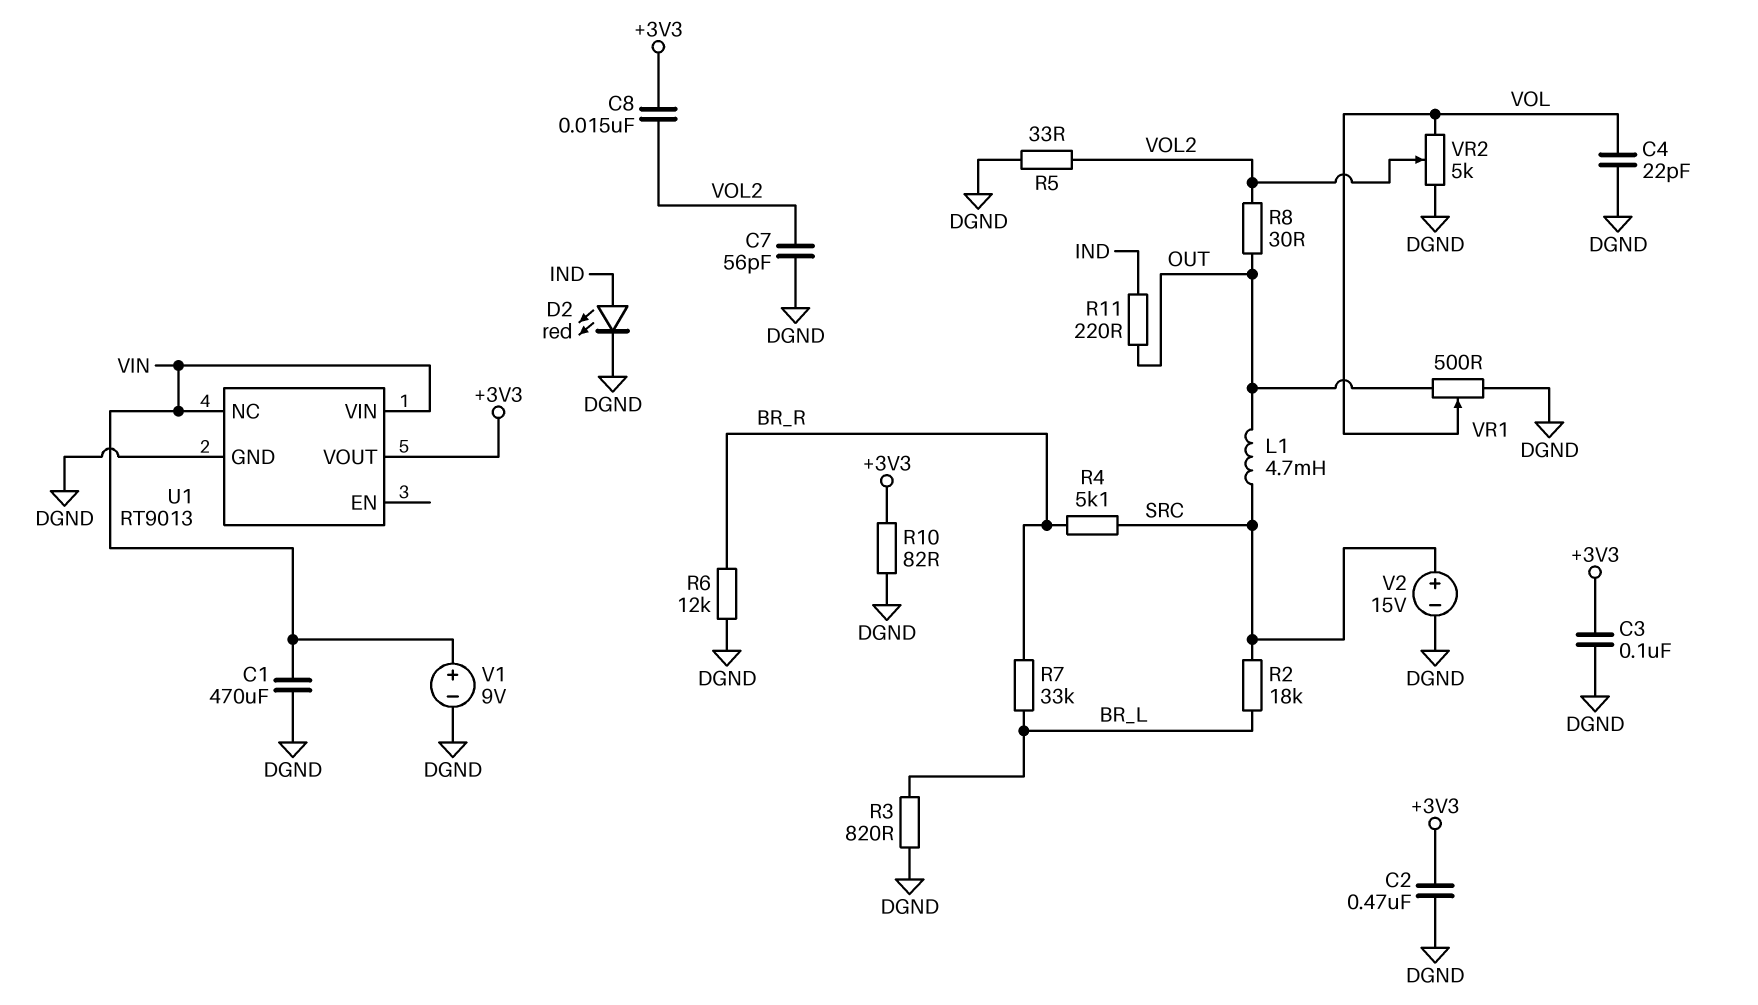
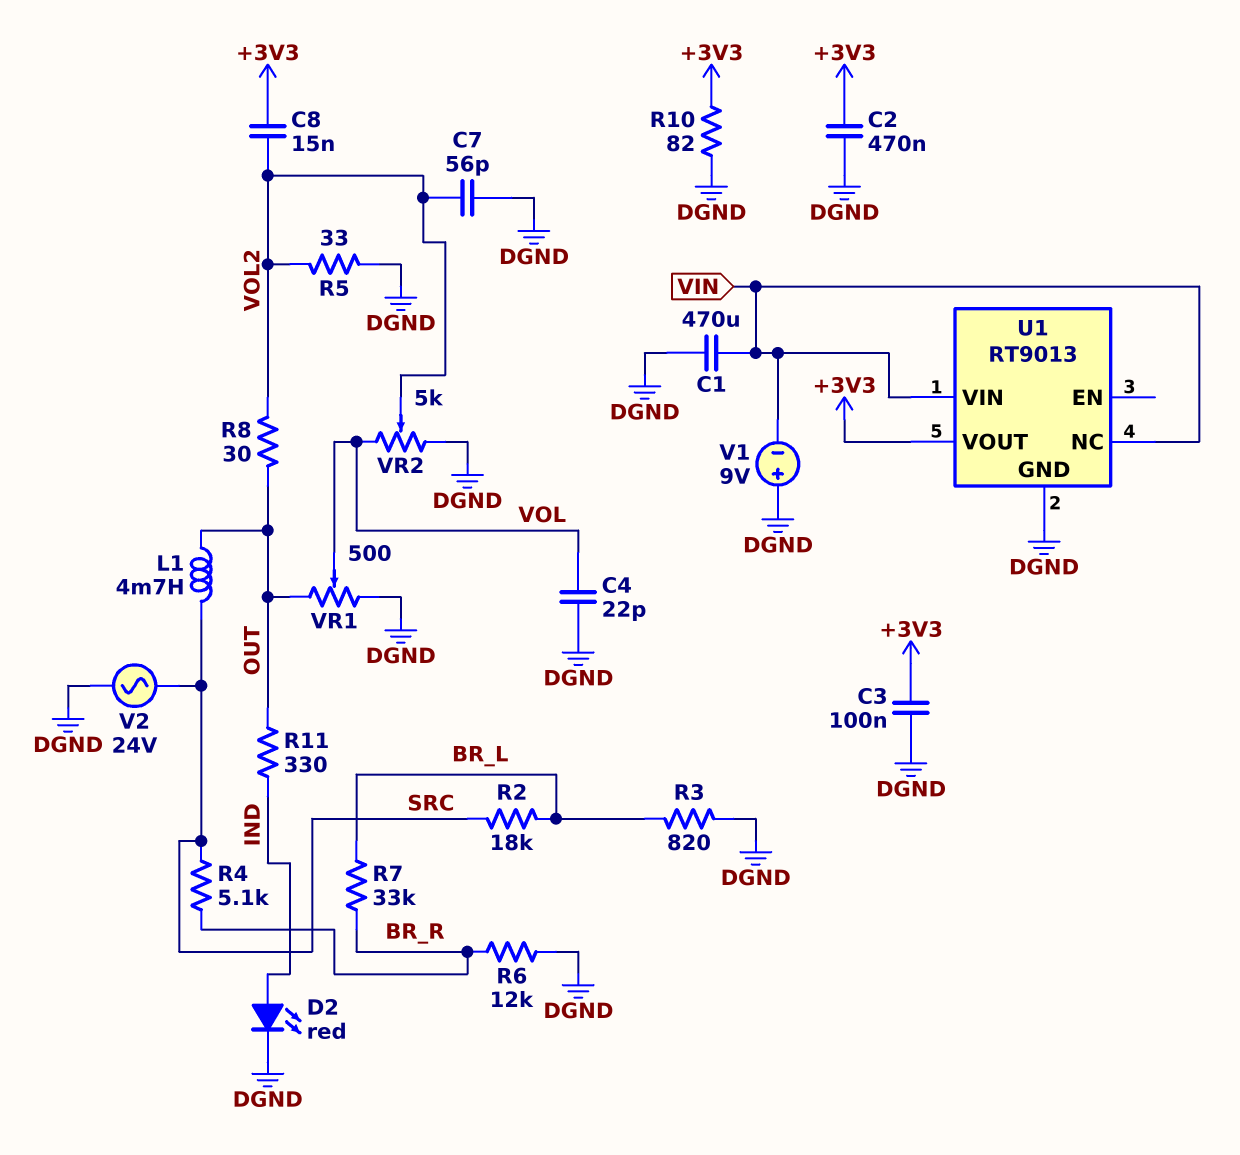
R11: 220 (IND, OUT) -> 330 (IND, OUT)
V1: 9V (plus VIN, minus DGND) -> 9V (plus DGND, minus VIN)
V2: 15V (plus SRC, minus DGND) -> AC 24V (DGND, SRC)

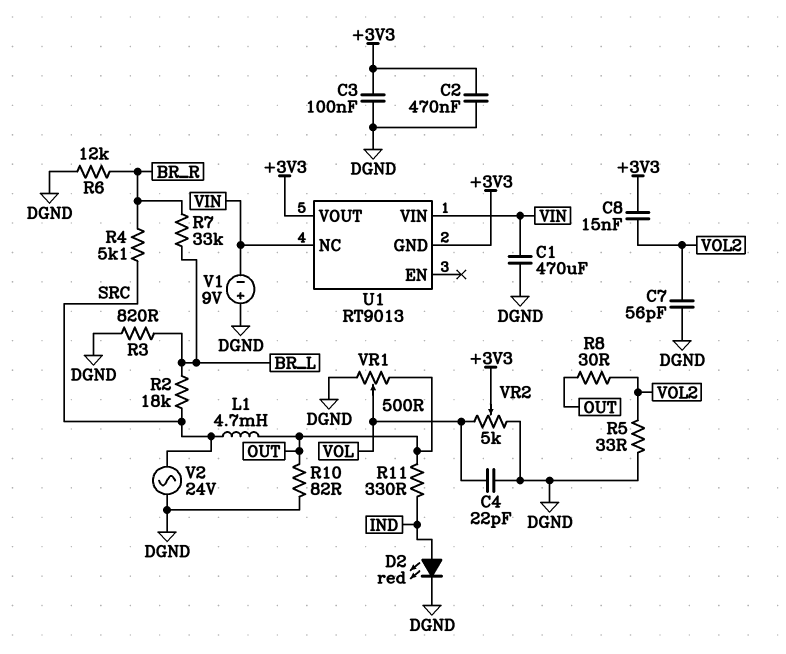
R10: 82 (+3V3, DGND) -> 82 (DGND, OUT)
U1 pin GND: DGND -> +3V3
VR2: 5k (DGND, VOL, wiper VOL2) -> 5k (DGND, VOL, wiper +3V3)

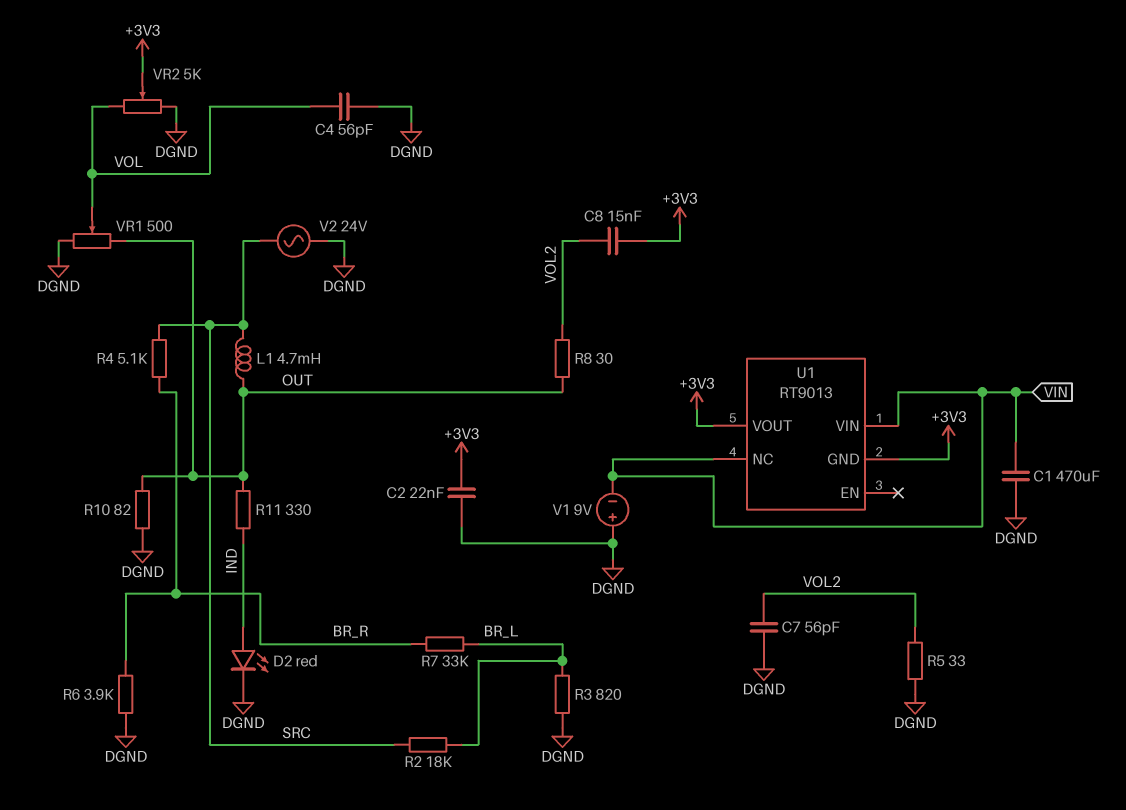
C2: 470nF (+3V3, DGND) -> 22nF (+3V3, DGND)
C3: 100nF (+3V3, DGND) -> none
C4: 22pF (DGND, VOL) -> 56pF (DGND, VOL)
R6: 12k (BR_R, DGND) -> 3.9k (BR_R, DGND)

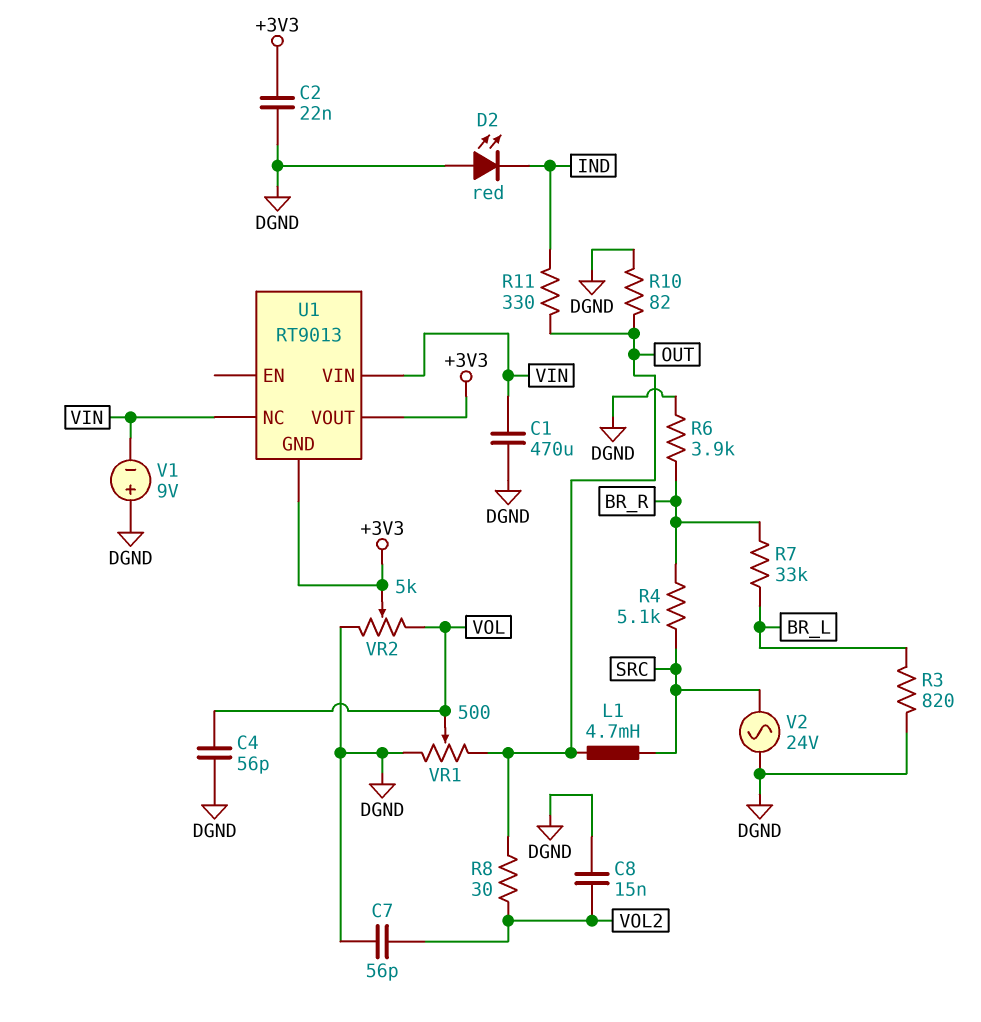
C8: 15nF (+3V3, VOL2) -> 15nF (DGND, VOL2)
D2: LED red (A IND, K DGND) -> LED red (A DGND, K IND)
R2: 18k (BR_L, SRC) -> none
R5: 33 (DGND, VOL2) -> none

